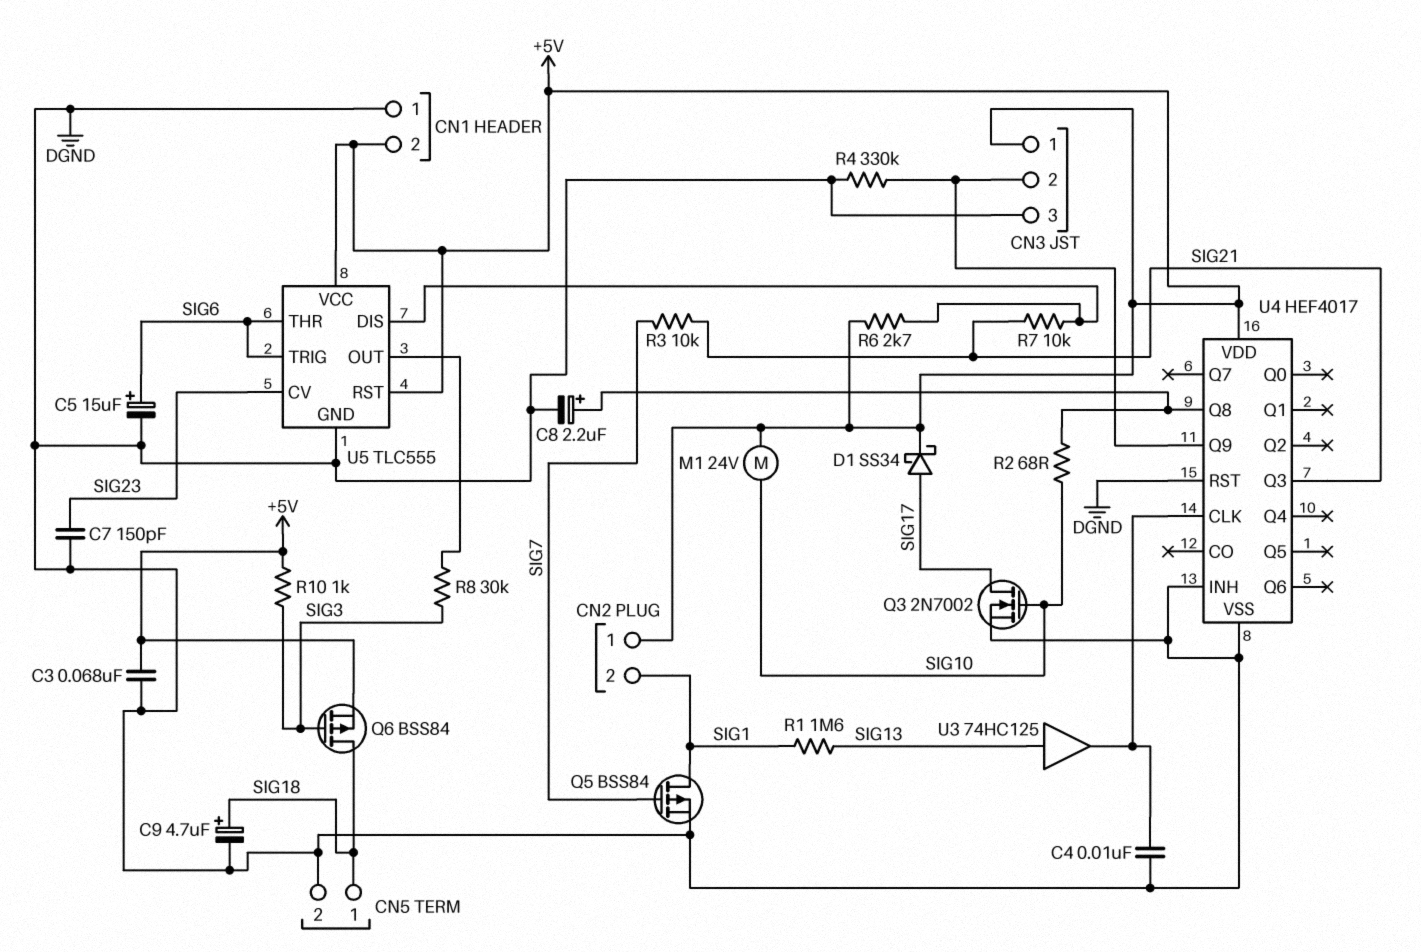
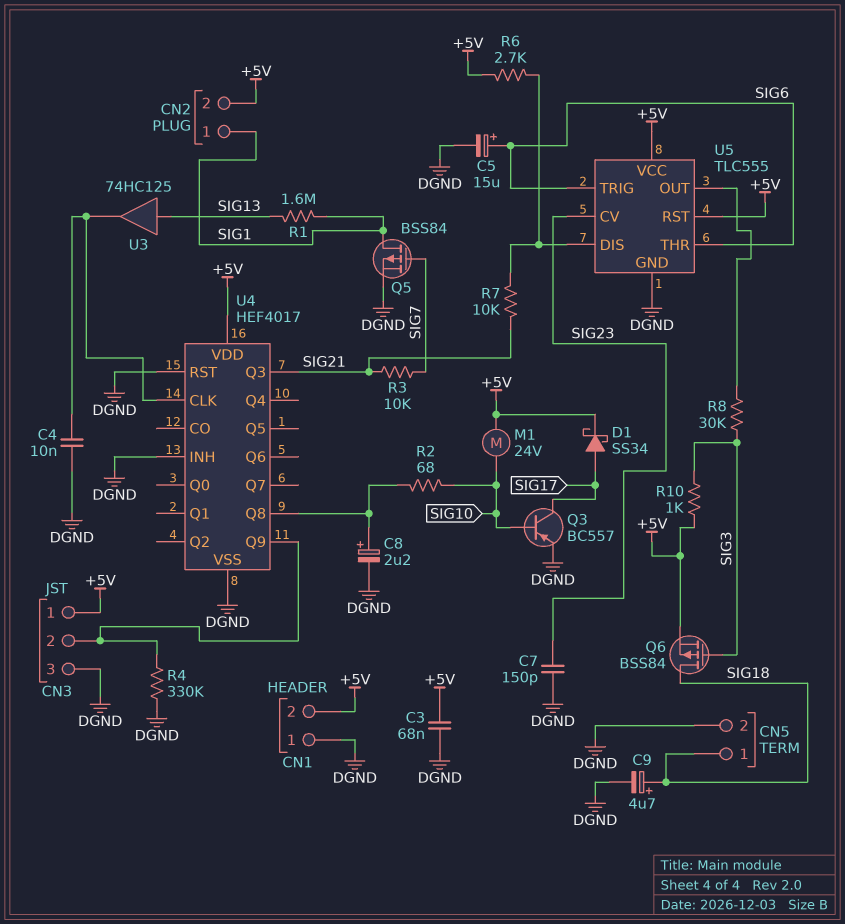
CN2 pin 1: +5V -> SIG1
CN2 pin 2: SIG1 -> +5V
Q3: NMOS 2N7002 (G SIG10, D SIG17, S DGND) -> PNP BC557 (B SIG10, C SIG17, E DGND)

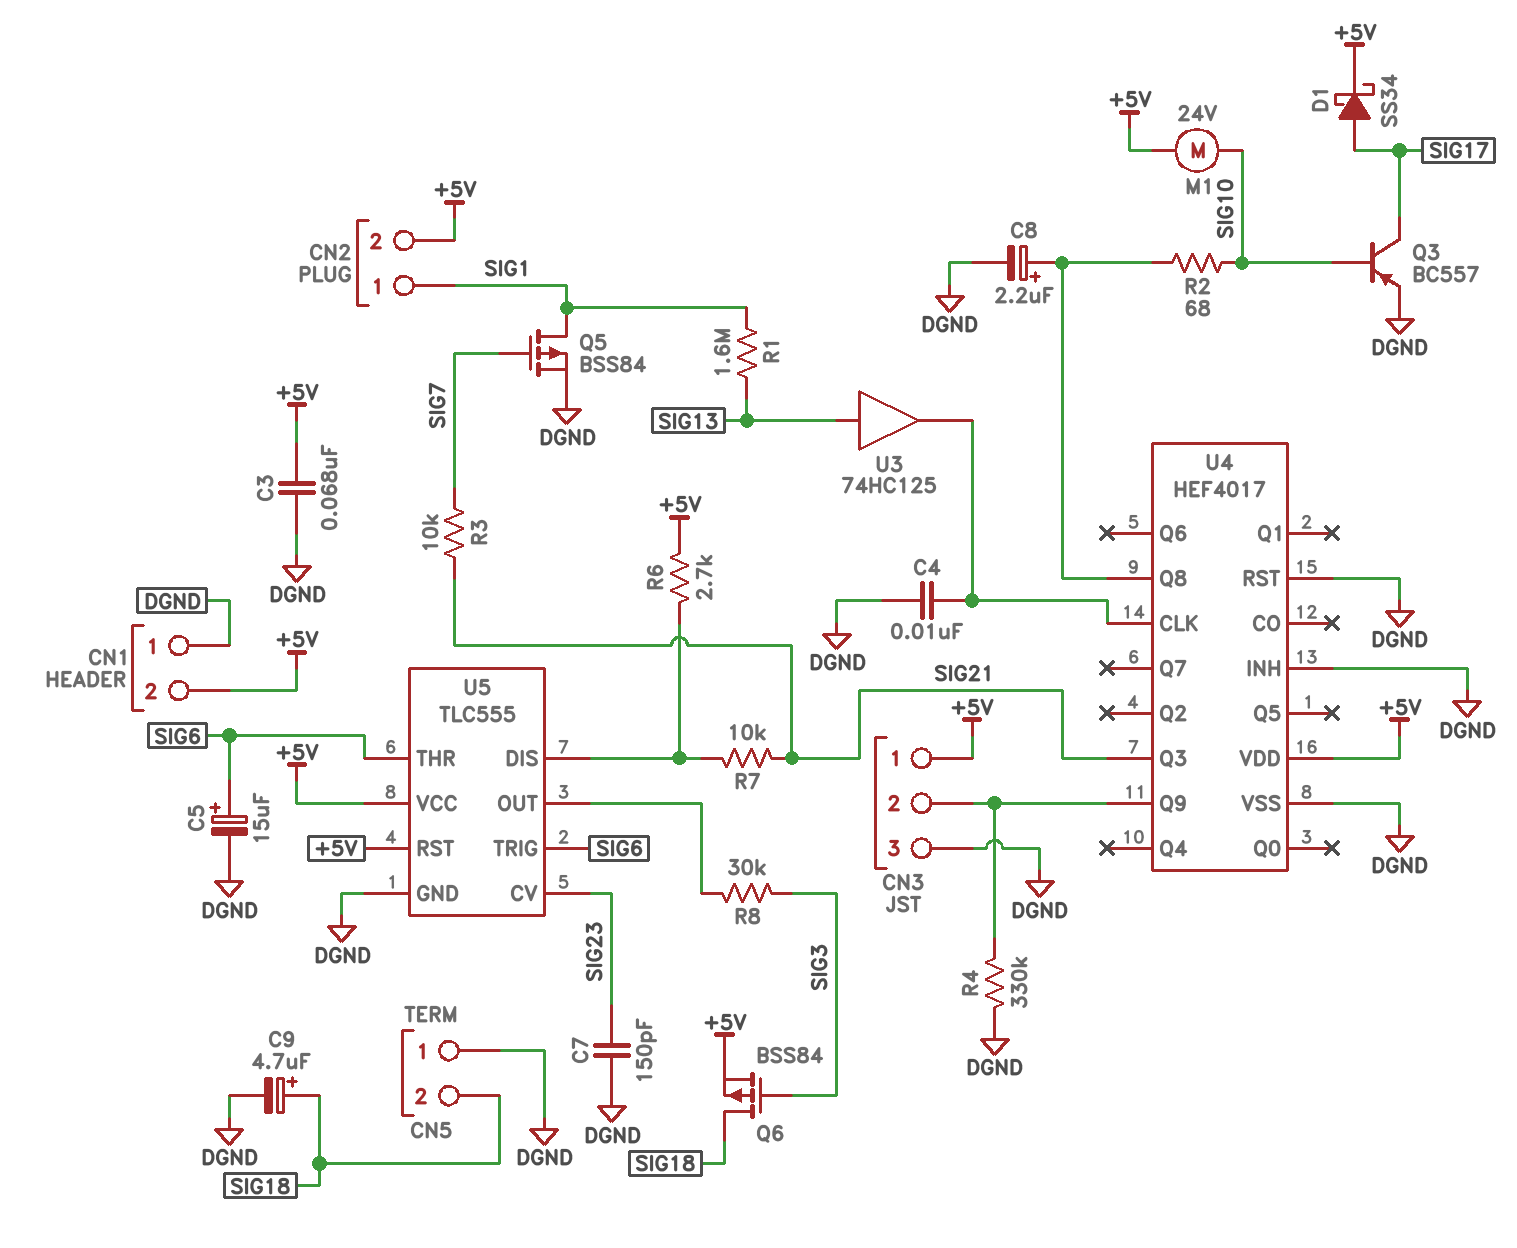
CN5 pin 1: SIG18 -> DGND
CN5 pin 2: DGND -> SIG18
R10: 1k (+5V, SIG3) -> none

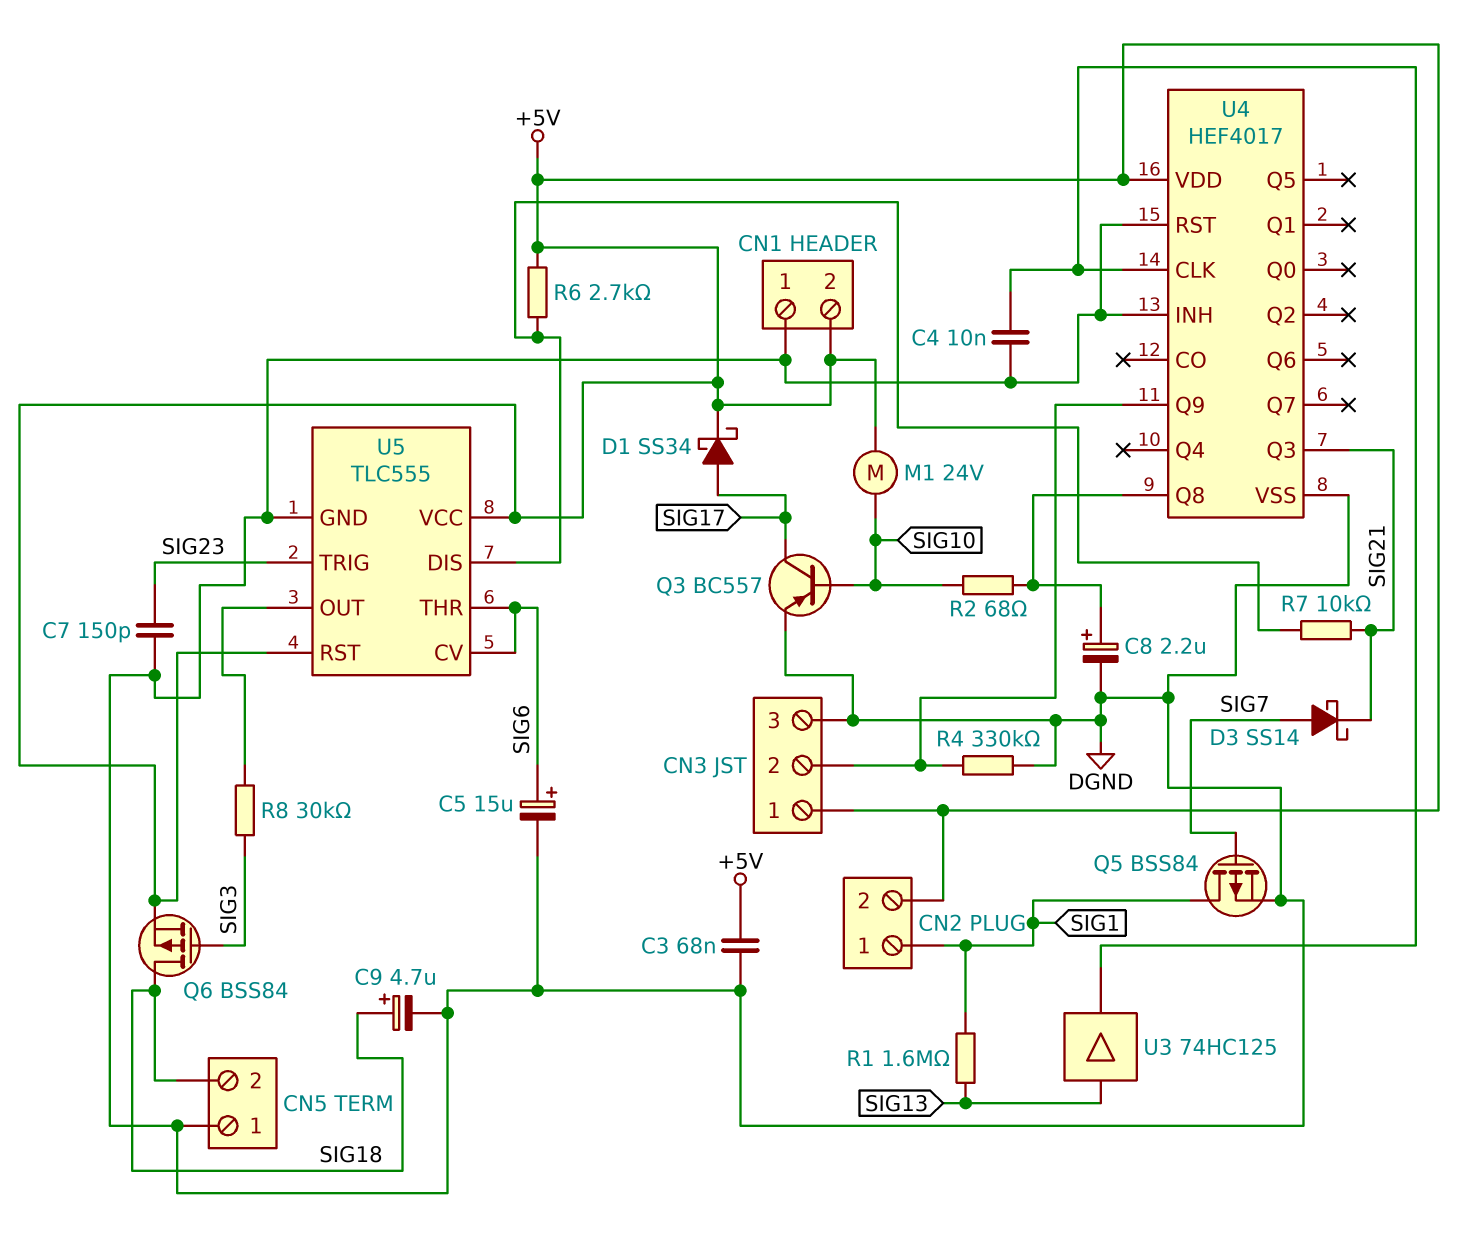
D3: none -> schottky SS14 (A SIG7, K SIG21)
R3: 10k (SIG7, SIG21) -> none
U5 pin CV: SIG23 -> SIG6
U5 pin TRIG: SIG6 -> SIG23

